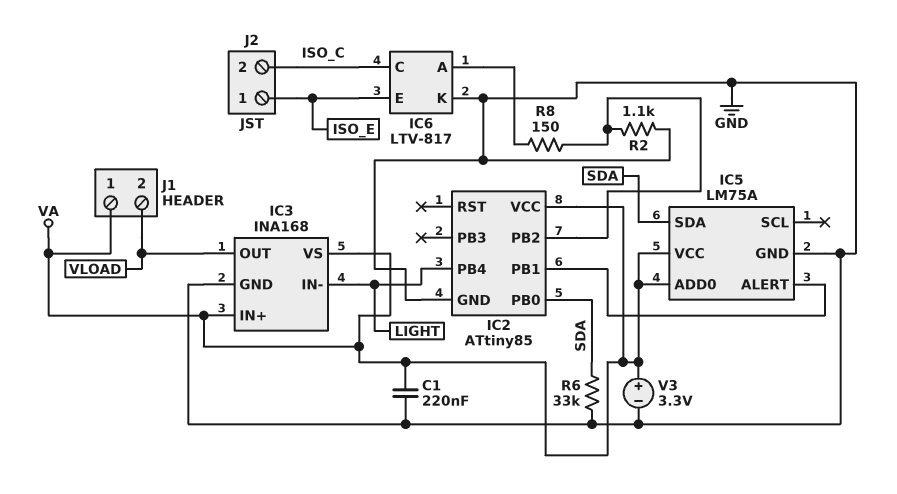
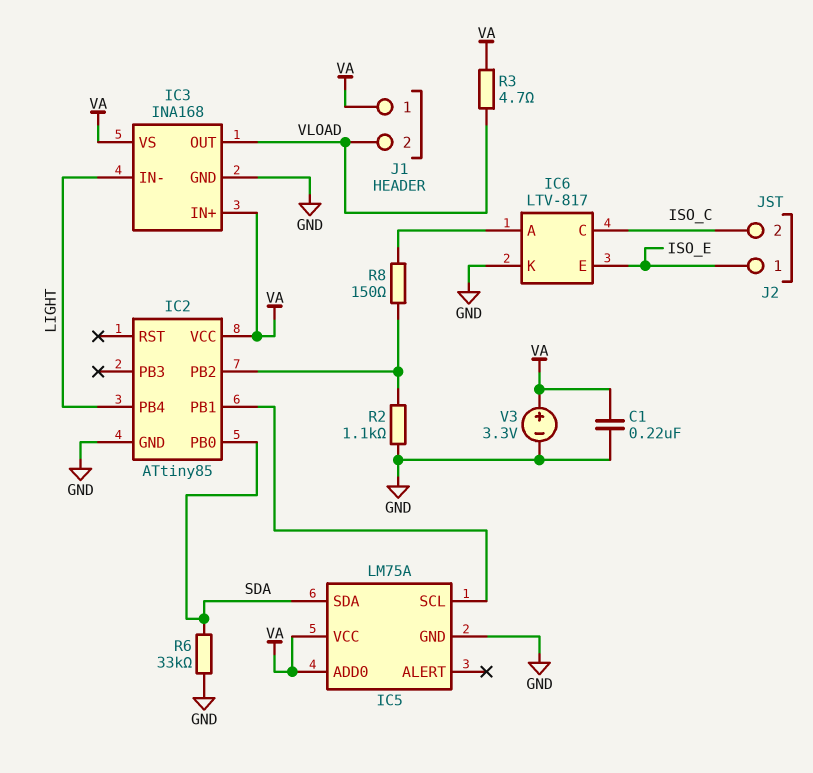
IC5 pin ALERT: IC2/PB1 -> none
IC5 pin SCL: none -> IC2/PB1
R3: none -> 4.7 (VA, VLOAD)

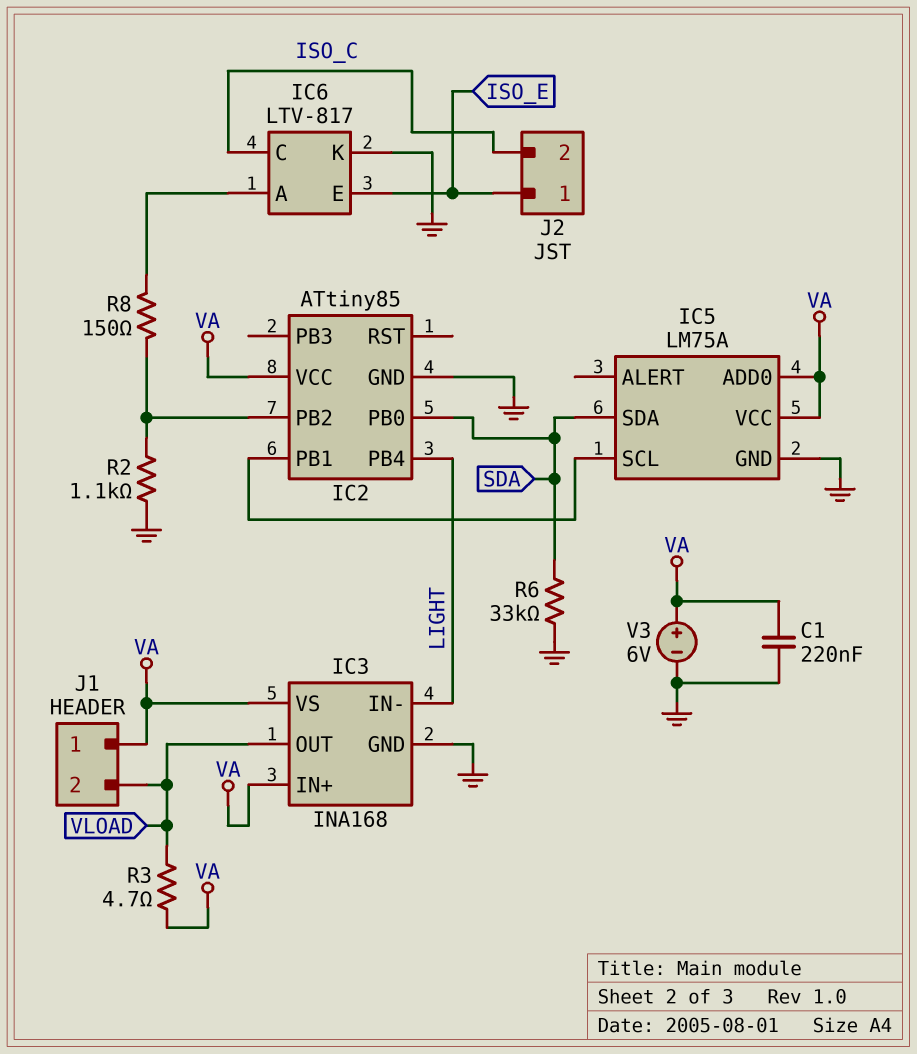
V3: 3.3V (plus VA, minus GND) -> 6V (plus VA, minus GND)

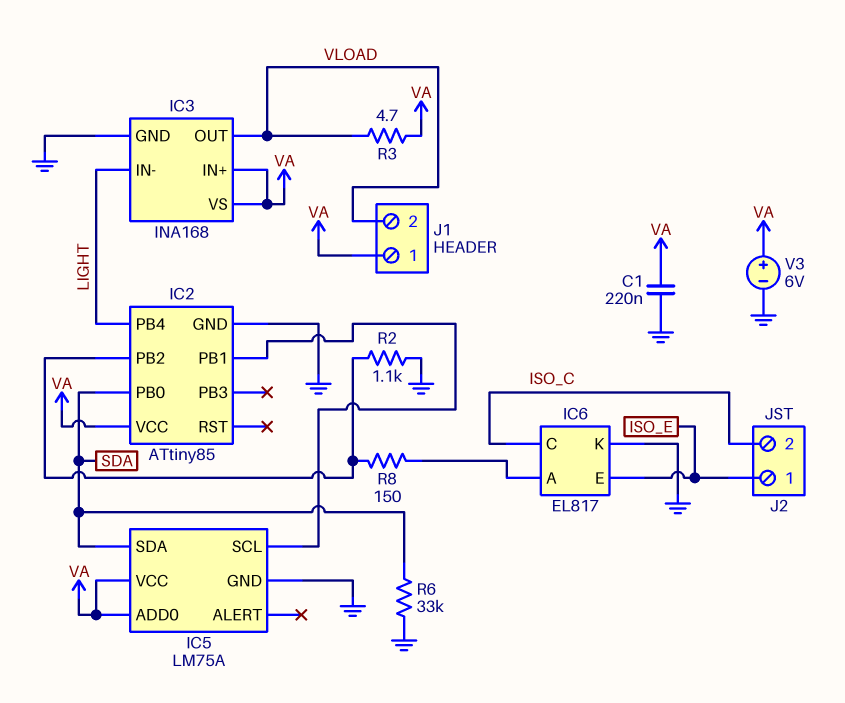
IC6: LTV-817 -> EL817

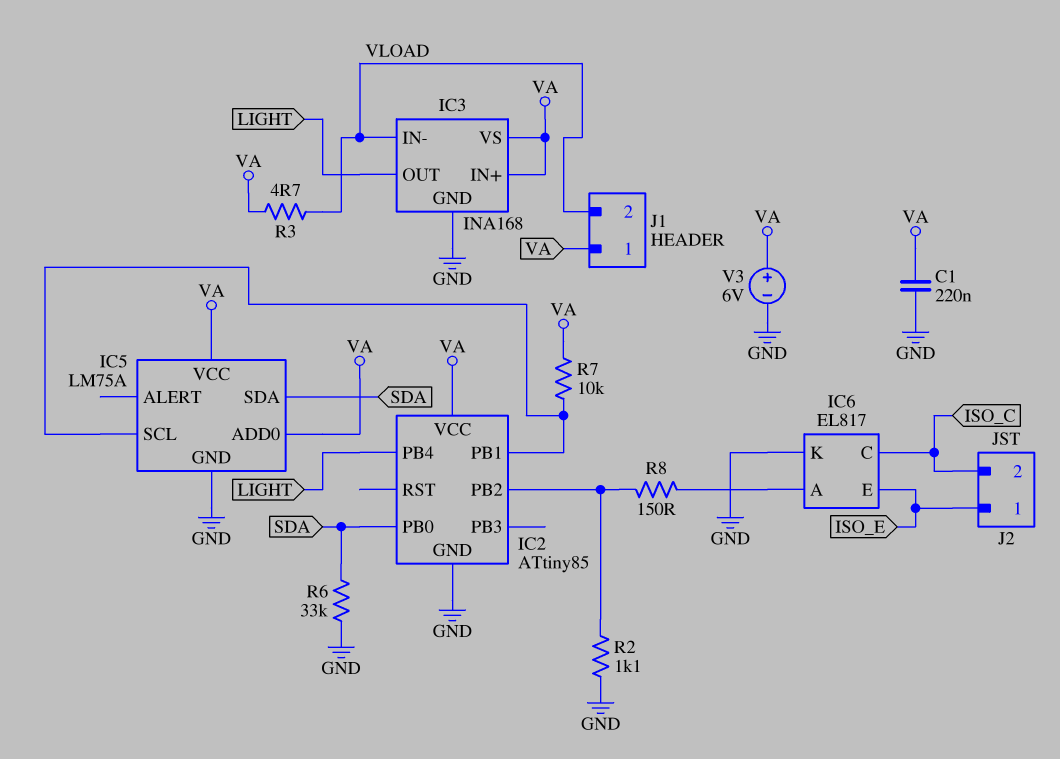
IC3 pin IN-: LIGHT -> VLOAD
IC3 pin OUT: VLOAD -> LIGHT
R7: none -> 10k (IC2/PB1, VA)

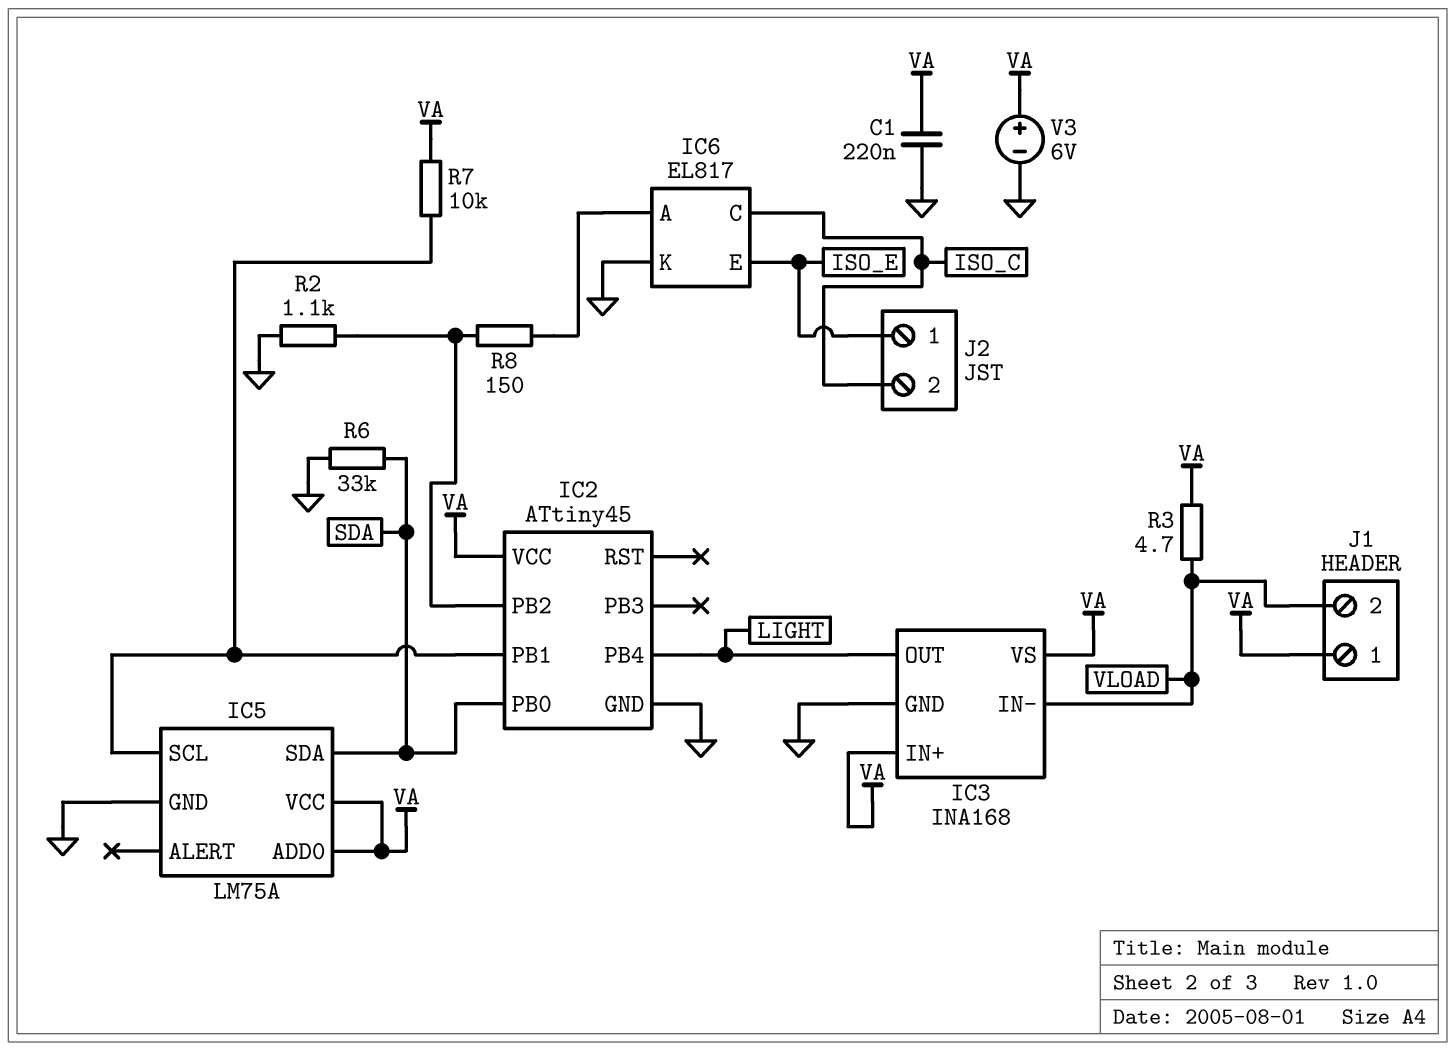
IC2: ATtiny85 -> ATtiny45

